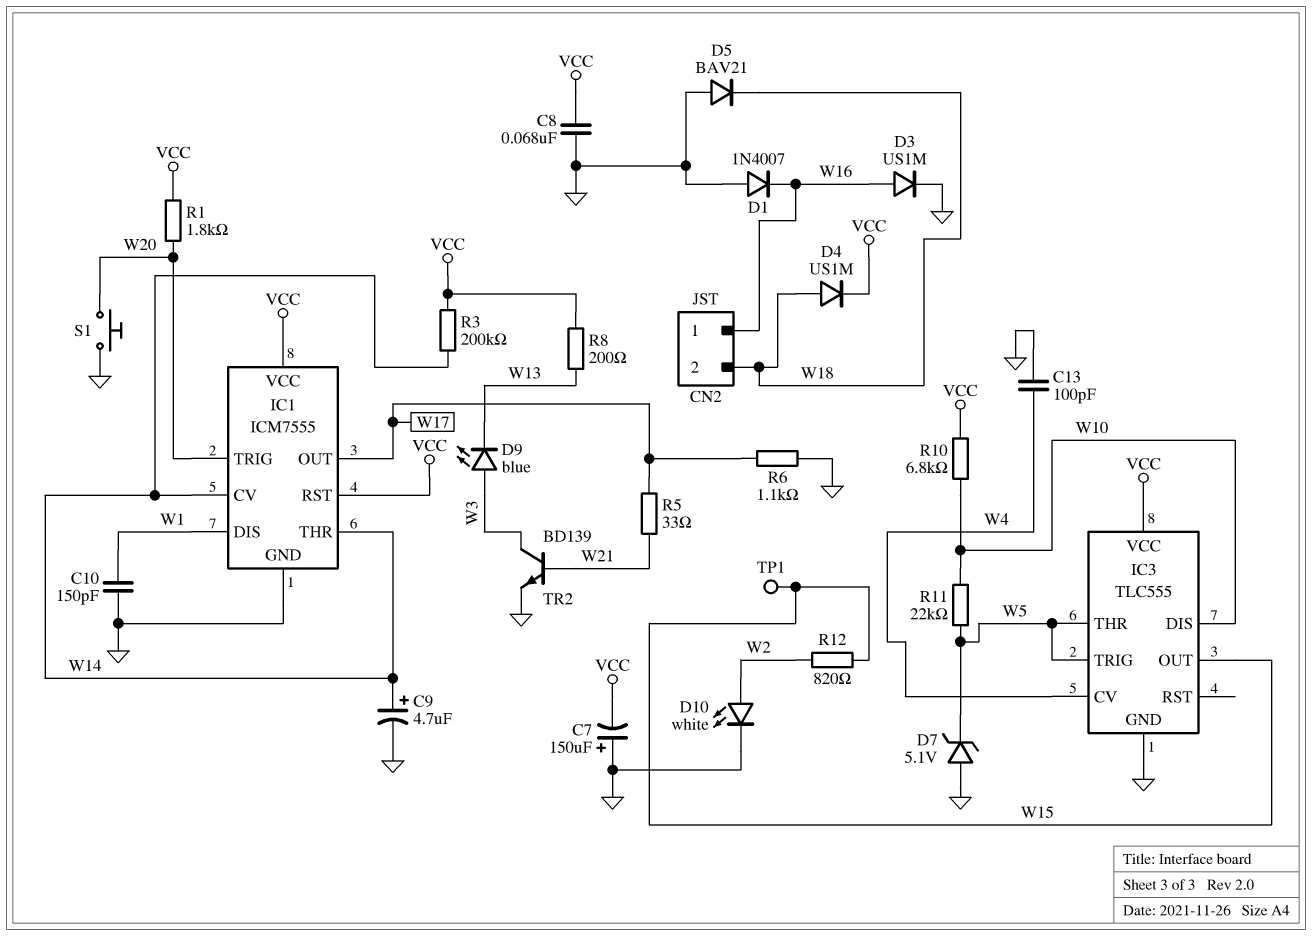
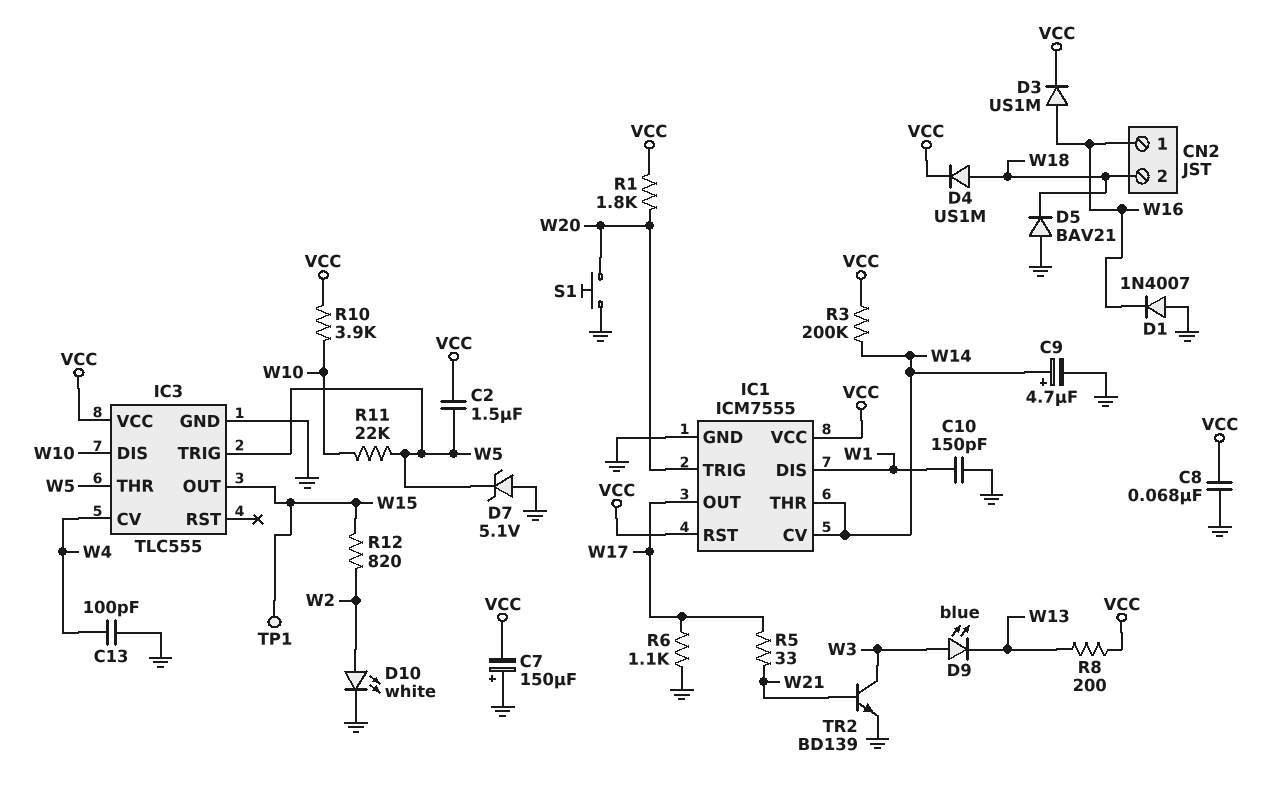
C2: none -> 1.5uF (VCC, W5)
D3: diode US1M (A W16, K GND) -> diode US1M (A W16, K VCC)
R10: 6.8k (VCC, W10) -> 3.9k (VCC, W10)

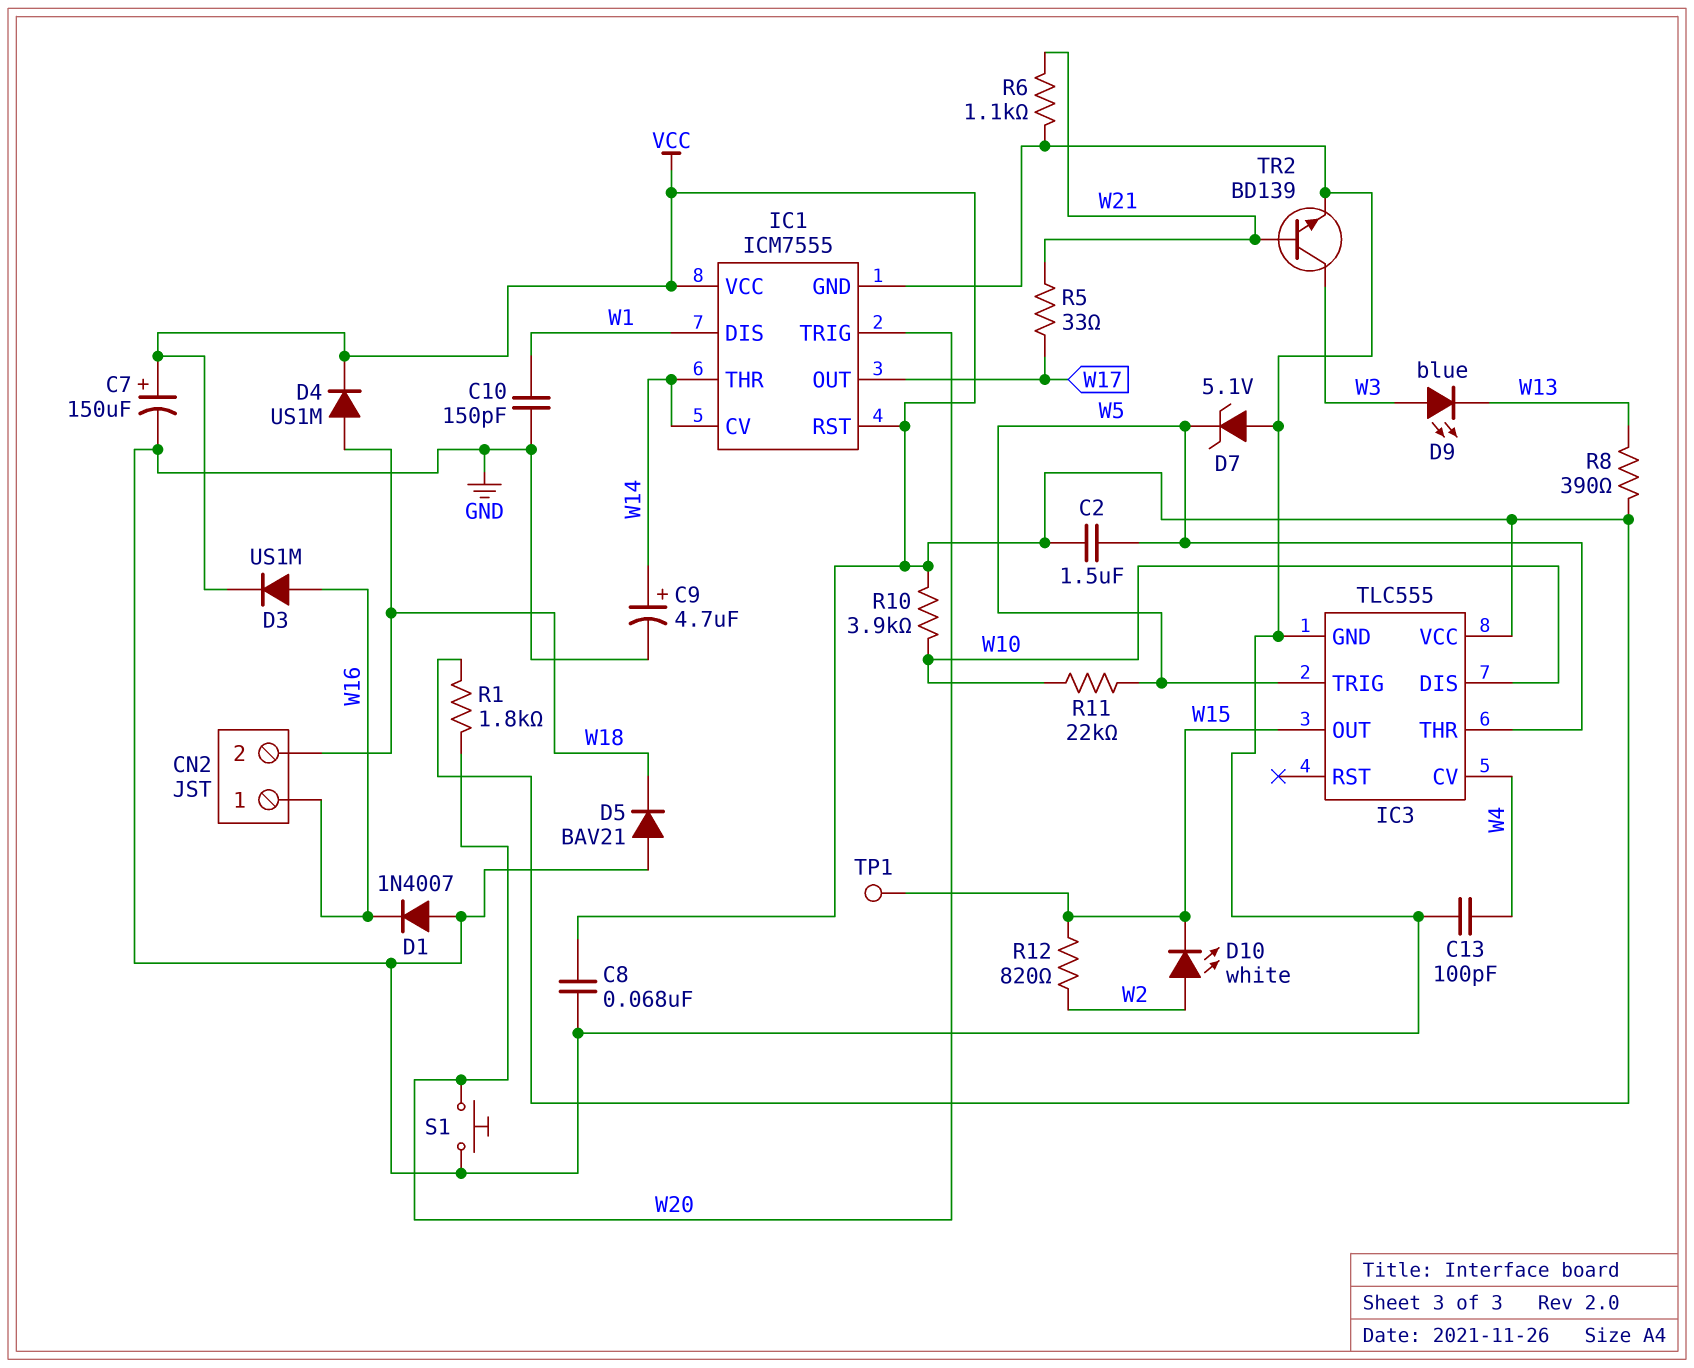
C7: 150uF (plus GND, minus VCC) -> 150uF (plus VCC, minus GND)
D10: LED white (A W2, K GND) -> LED white (A W2, K W15)
R3: 200k (VCC, W14) -> none
R6: 1.1k (GND, W17) -> 1.1k (GND, W21)
R8: 200 (VCC, W13) -> 390 (VCC, W13)

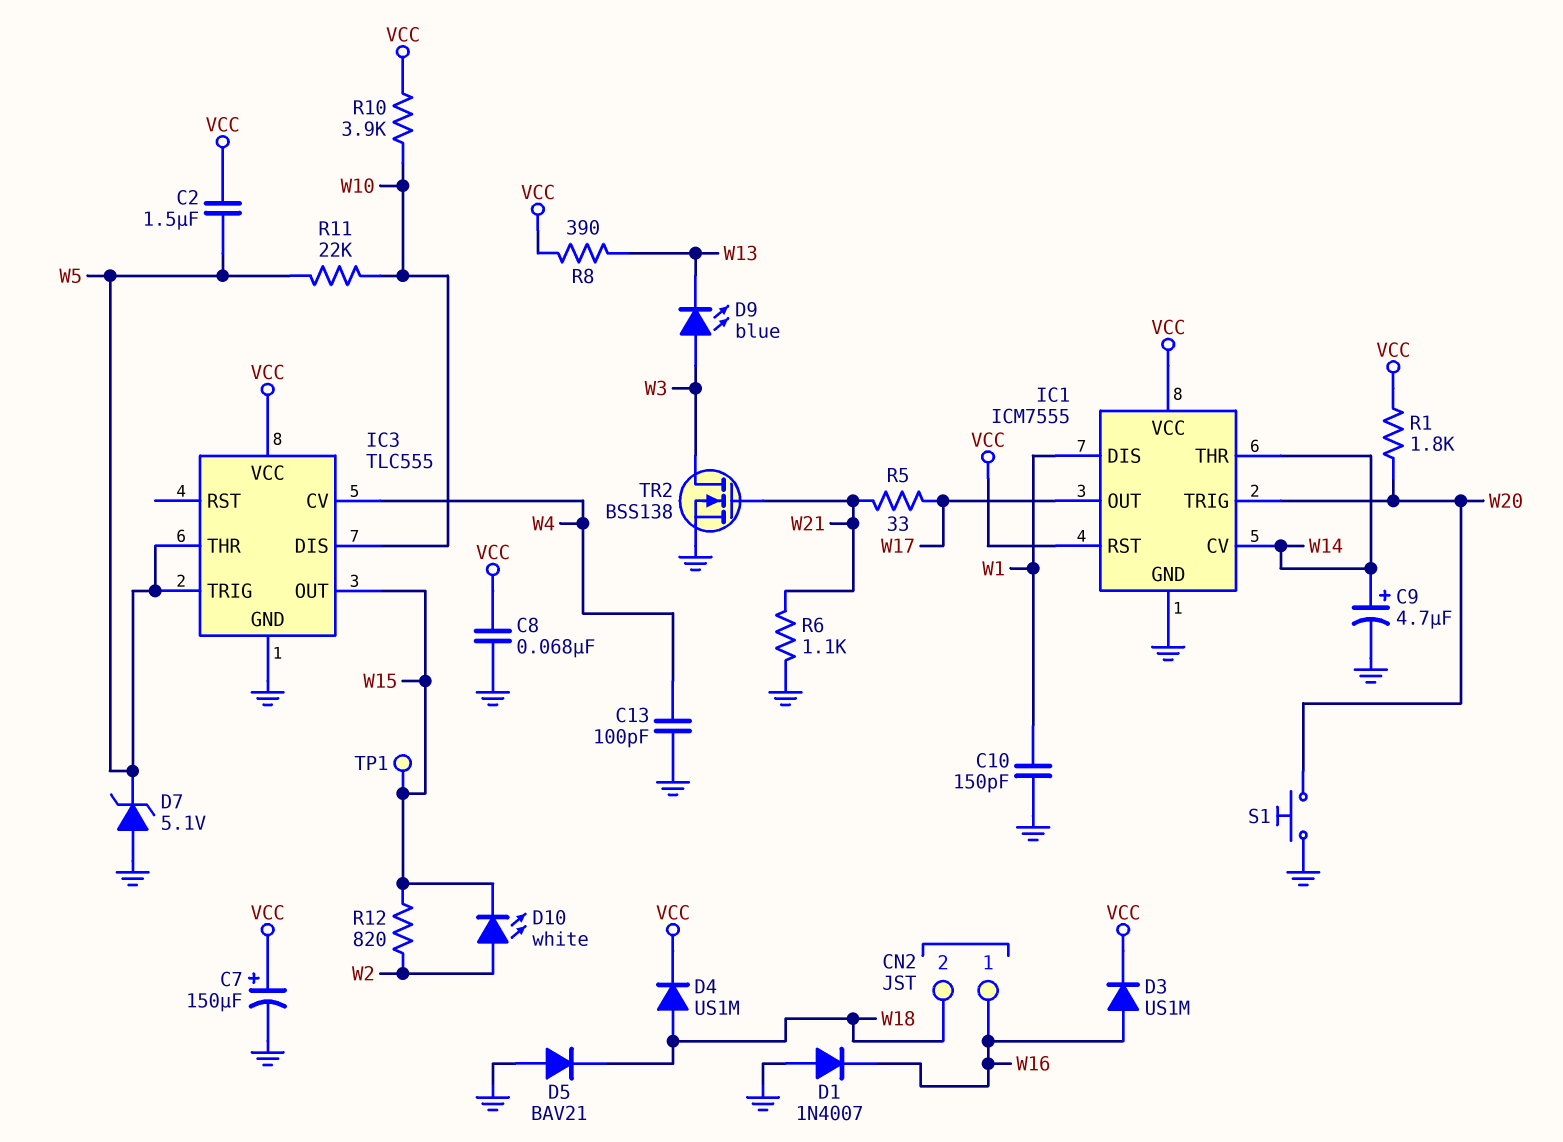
TR2: NPN BD139 (B W21, C W3, E GND) -> NMOS BSS138 (G W21, D W3, S GND)

